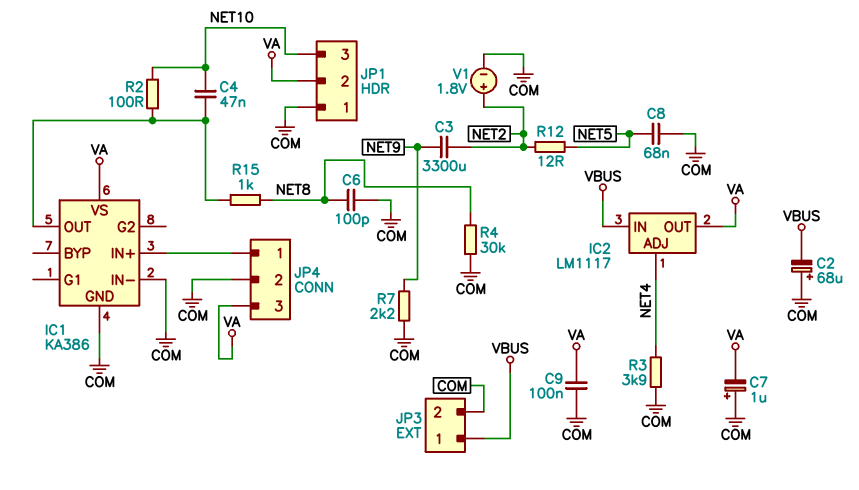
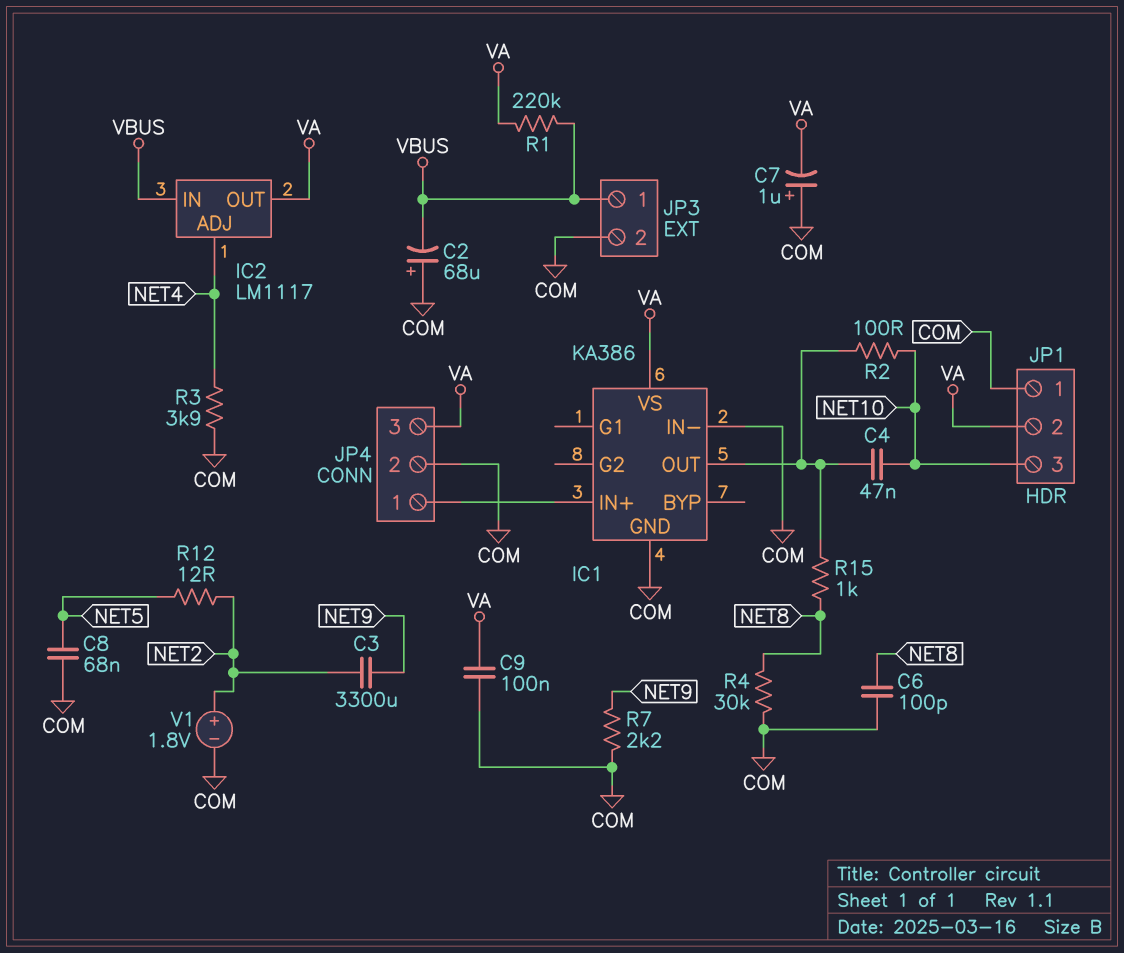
R1: none -> 220k (VA, VBUS)

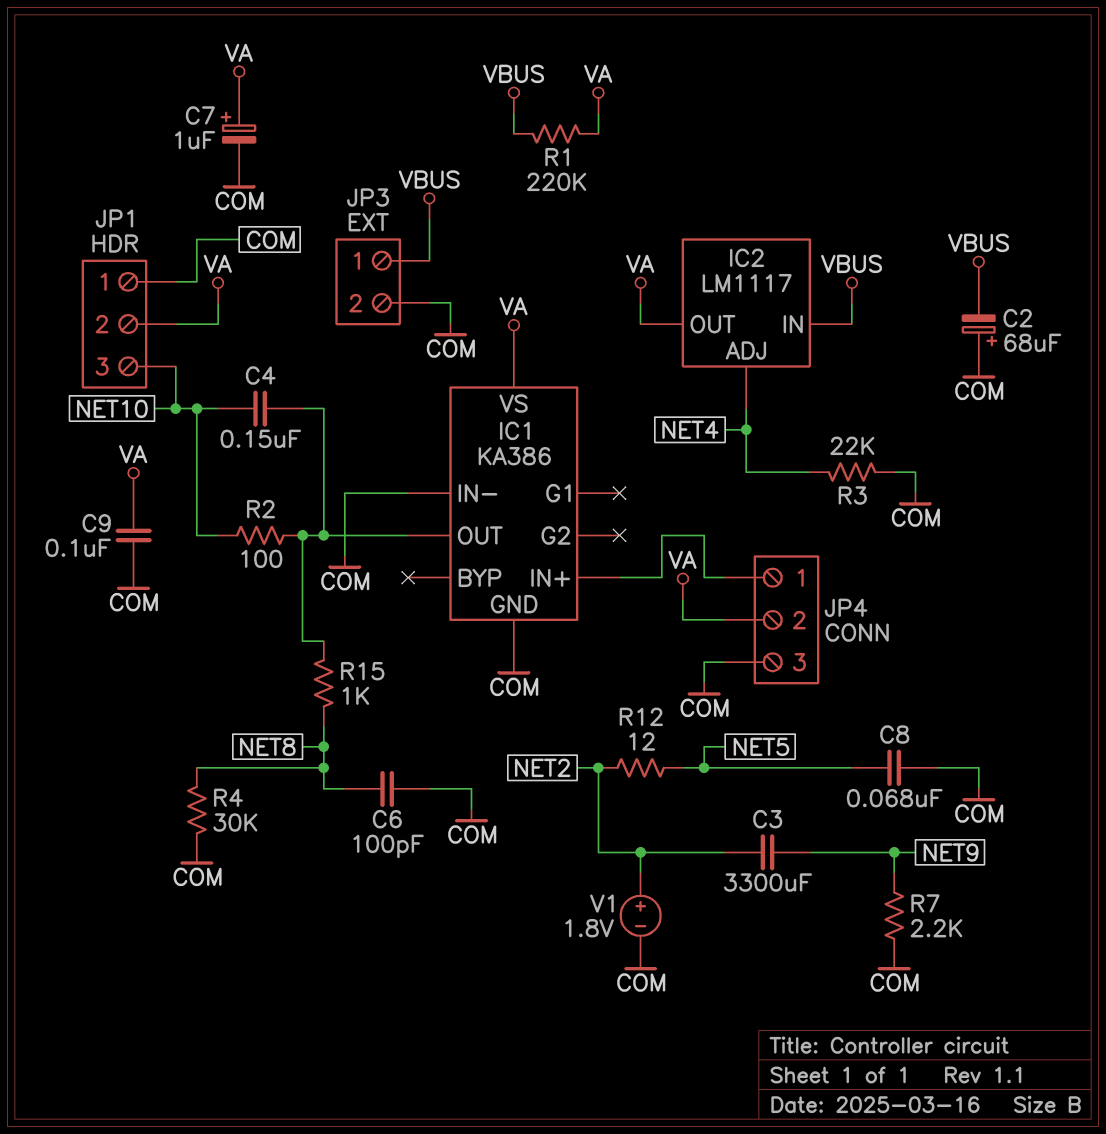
C4: 47nF (IC1/OUT, NET10) -> 150nF (IC1/OUT, NET10)
C7: 1uF (plus COM, minus VA) -> 1uF (plus VA, minus COM)
JP4 pin 2: COM -> VA
JP4 pin 3: VA -> COM
R3: 3.9k (COM, NET4) -> 22k (COM, NET4)

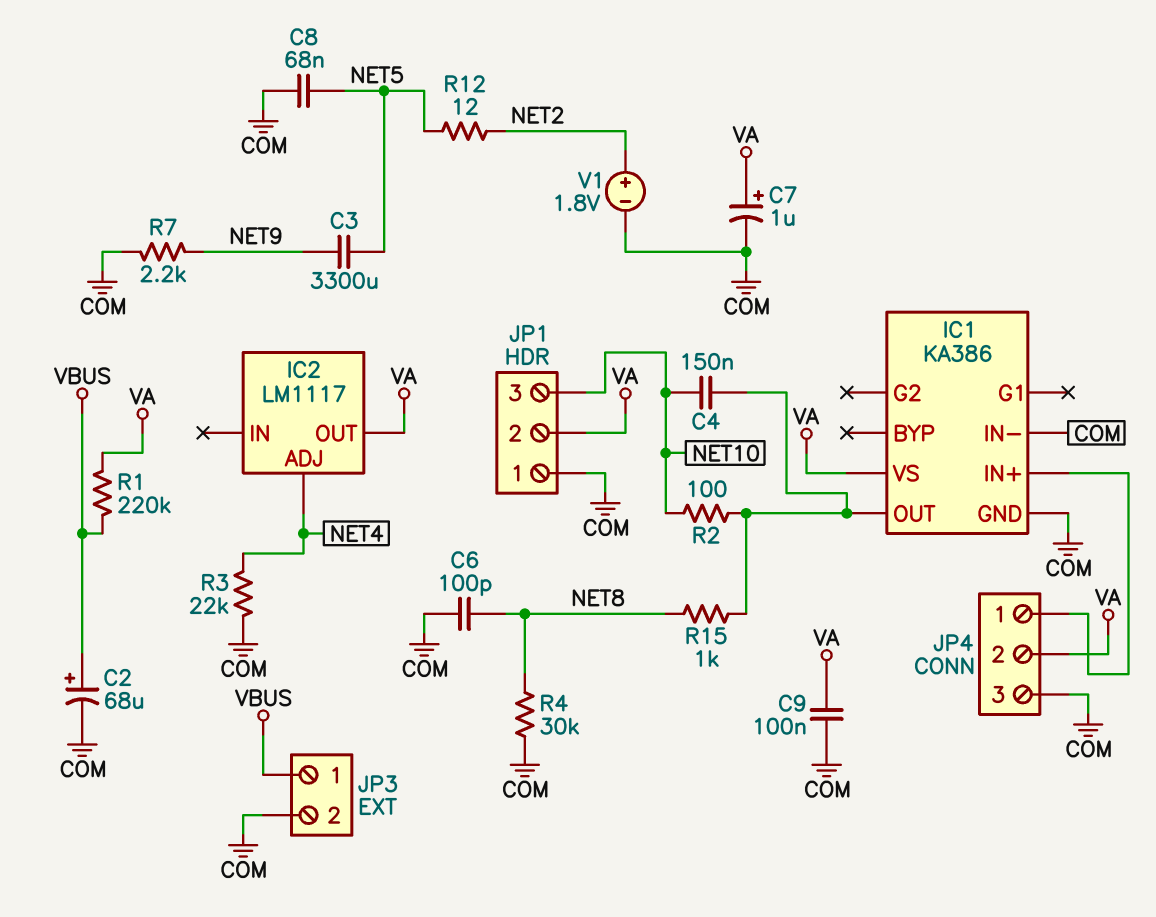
C2: 68uF (plus COM, minus VBUS) -> 68uF (plus VBUS, minus COM)
C3: 3300uF (NET2, NET9) -> 3300uF (NET5, NET9)
IC2 pin IN: VBUS -> none

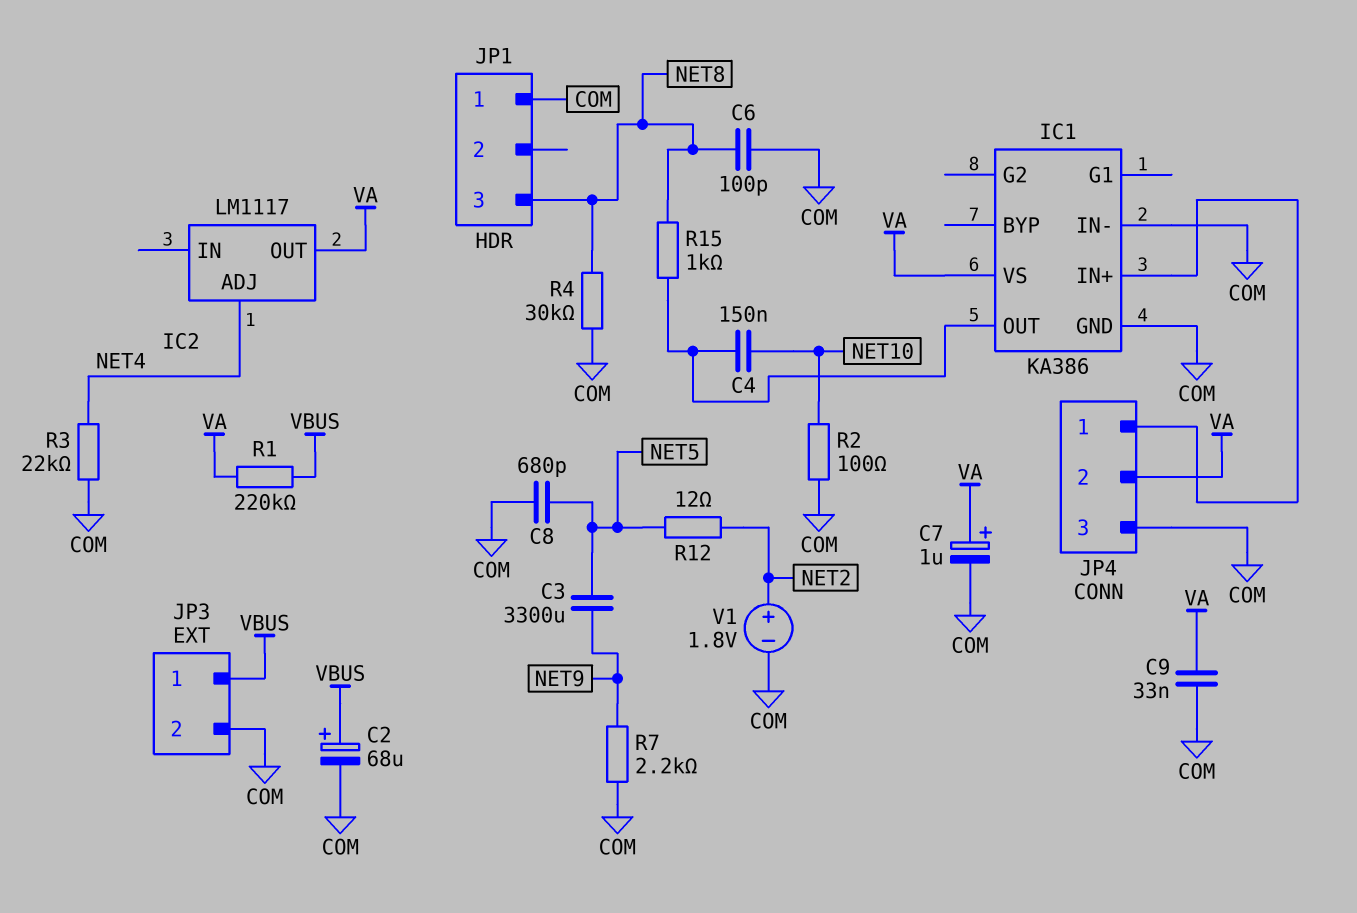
C8: 68nF (COM, NET5) -> 680pF (COM, NET5)
C9: 100nF (COM, VA) -> 33nF (COM, VA)
JP1 pin 2: VA -> none
JP1 pin 3: NET10 -> NET8
R2: 100 (IC1/OUT, NET10) -> 100 (COM, NET10)

